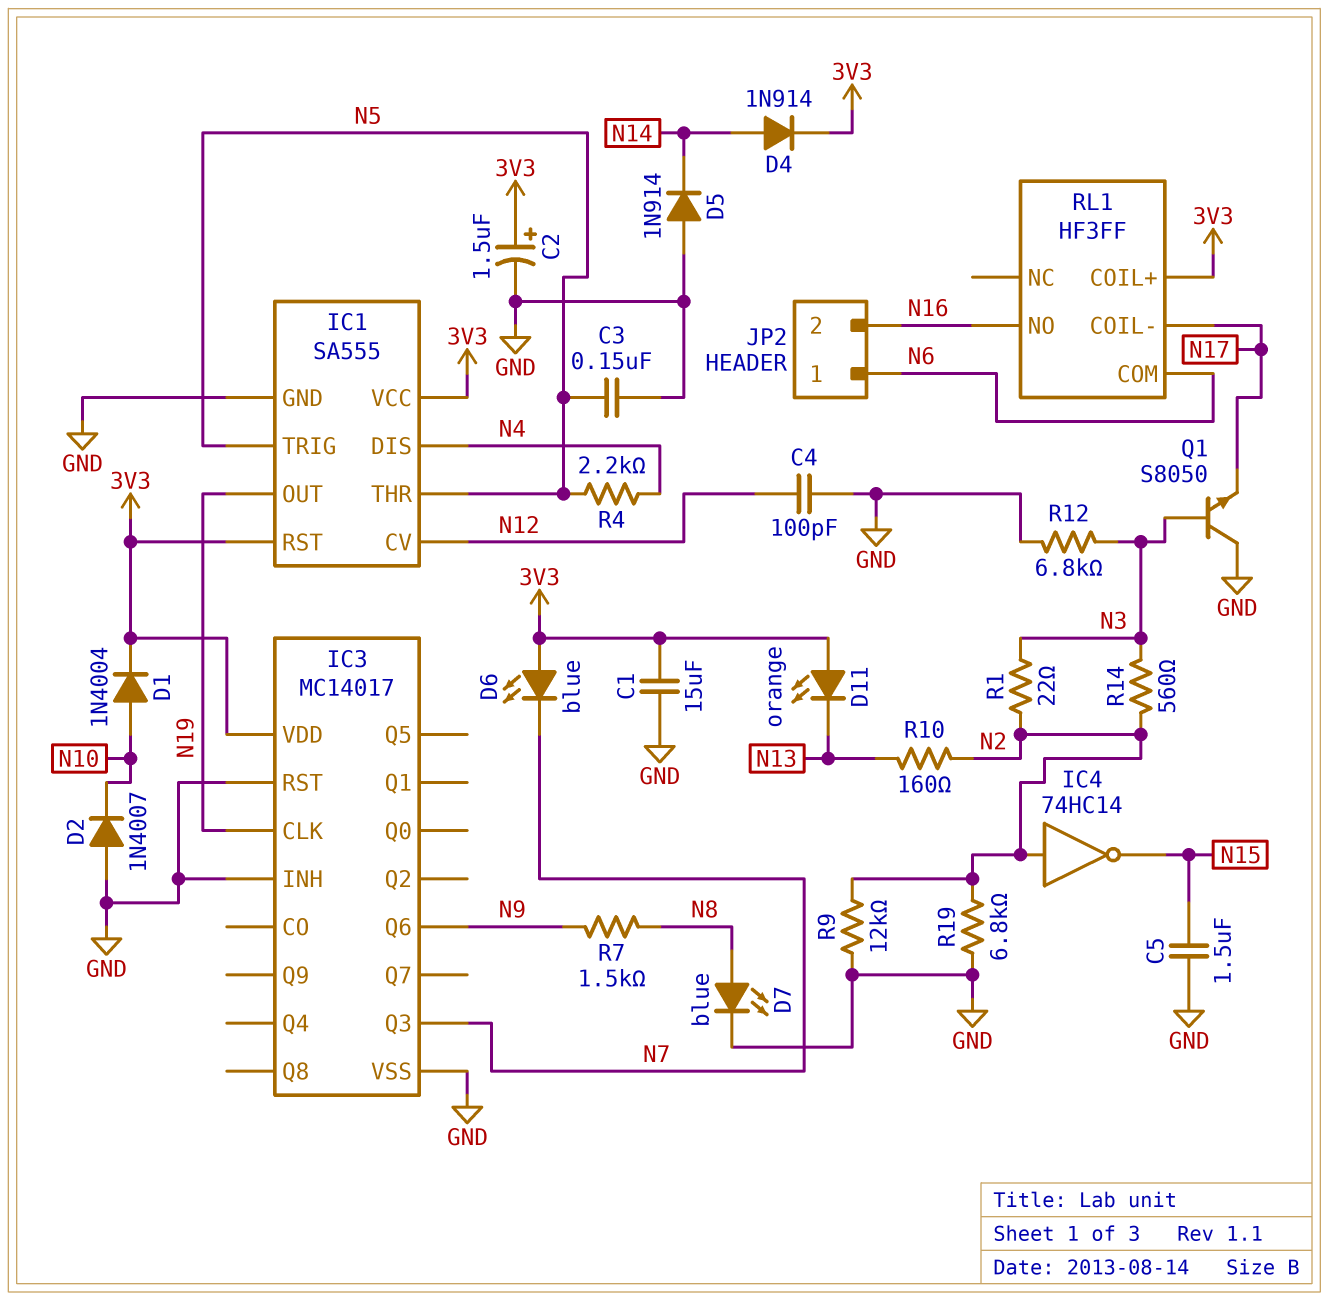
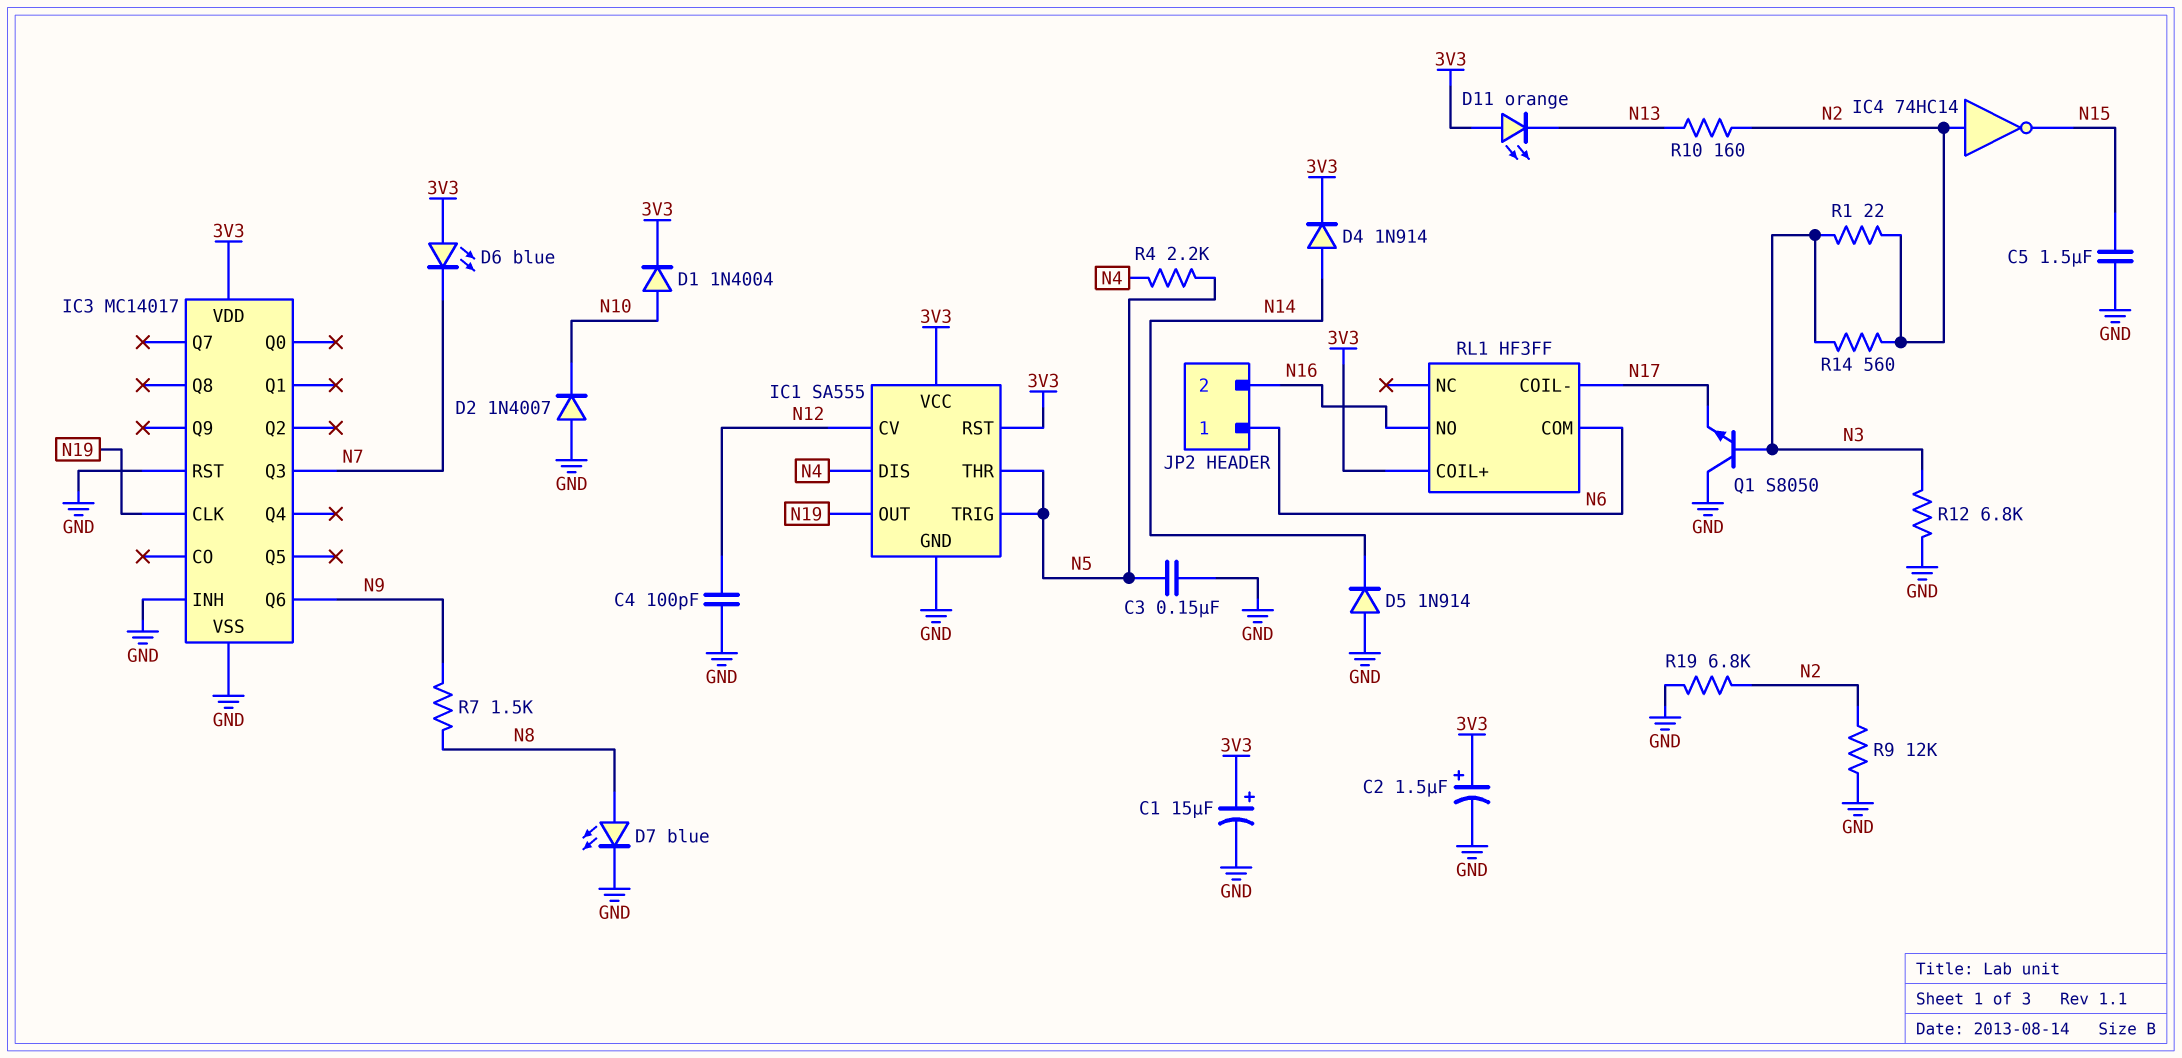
C1: 15uF (3V3, GND) -> 15uF (plus 3V3, minus GND)

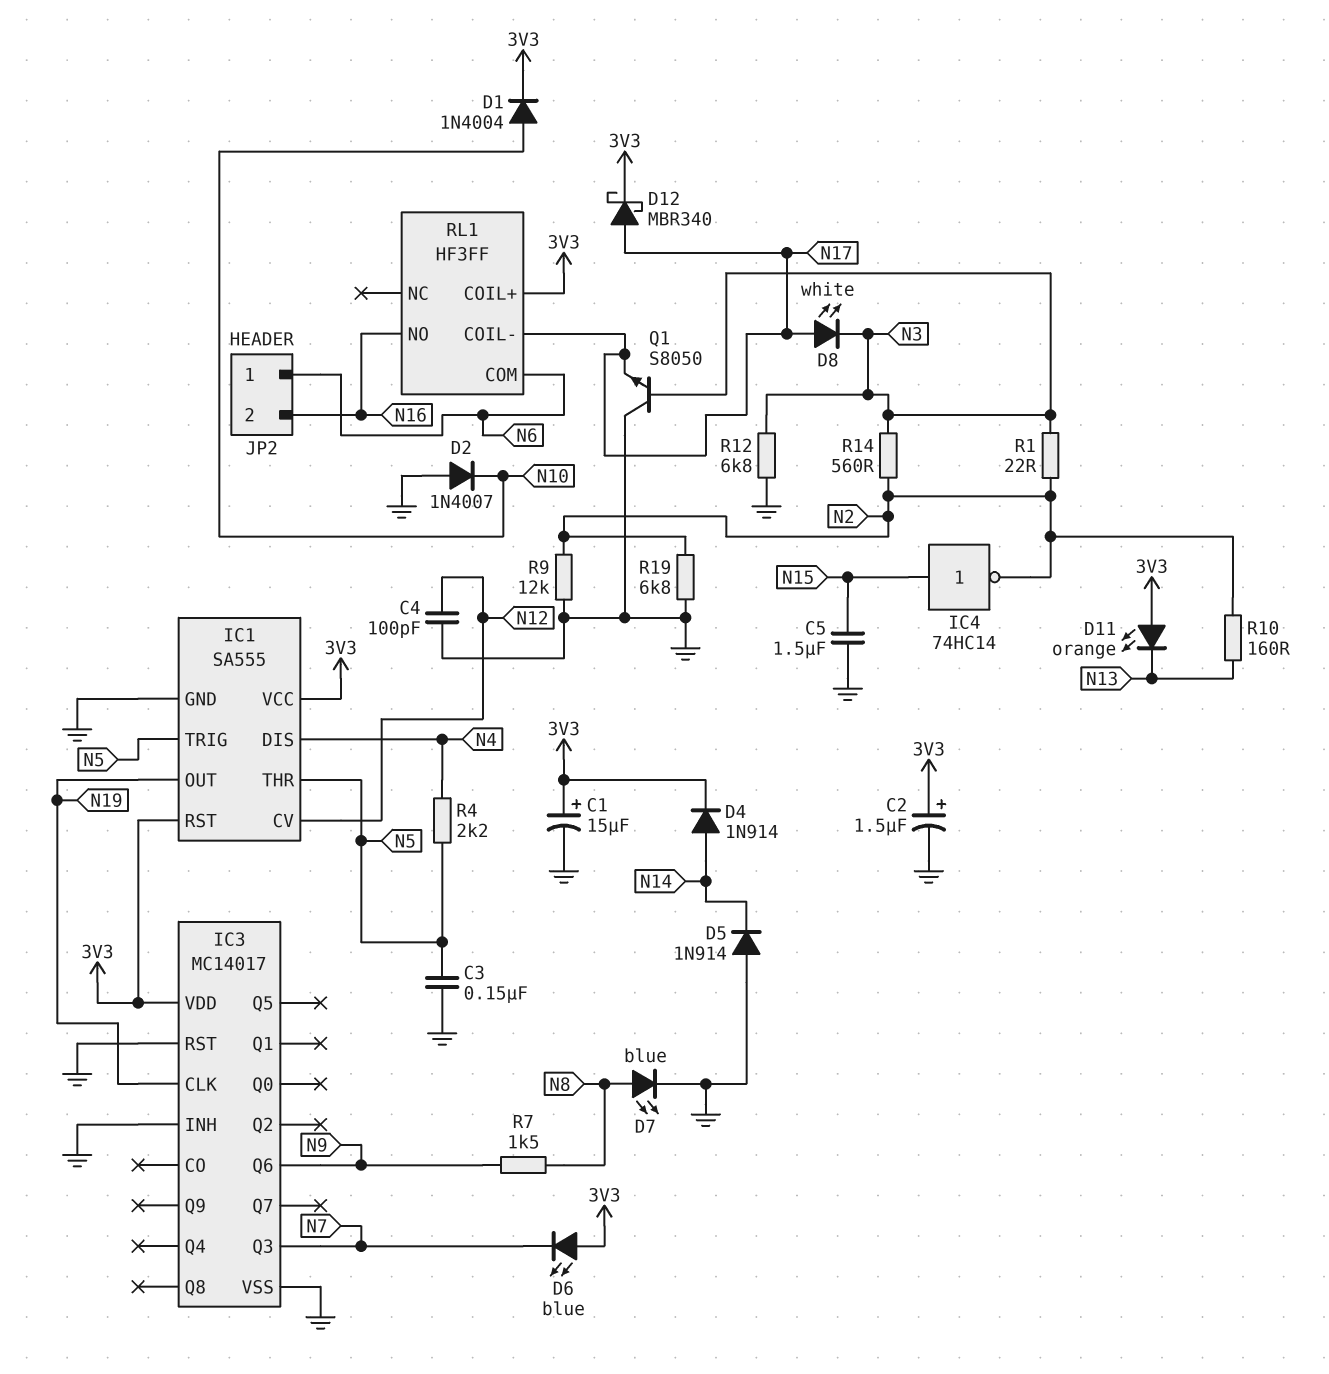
D8: none -> LED white (A N17, K N3)
D12: none -> schottky MBR340 (A N17, K 3V3)
IC4: NOT 74HC14 (in N2, out N15) -> NOT 74HC14 (in N15, out N2)

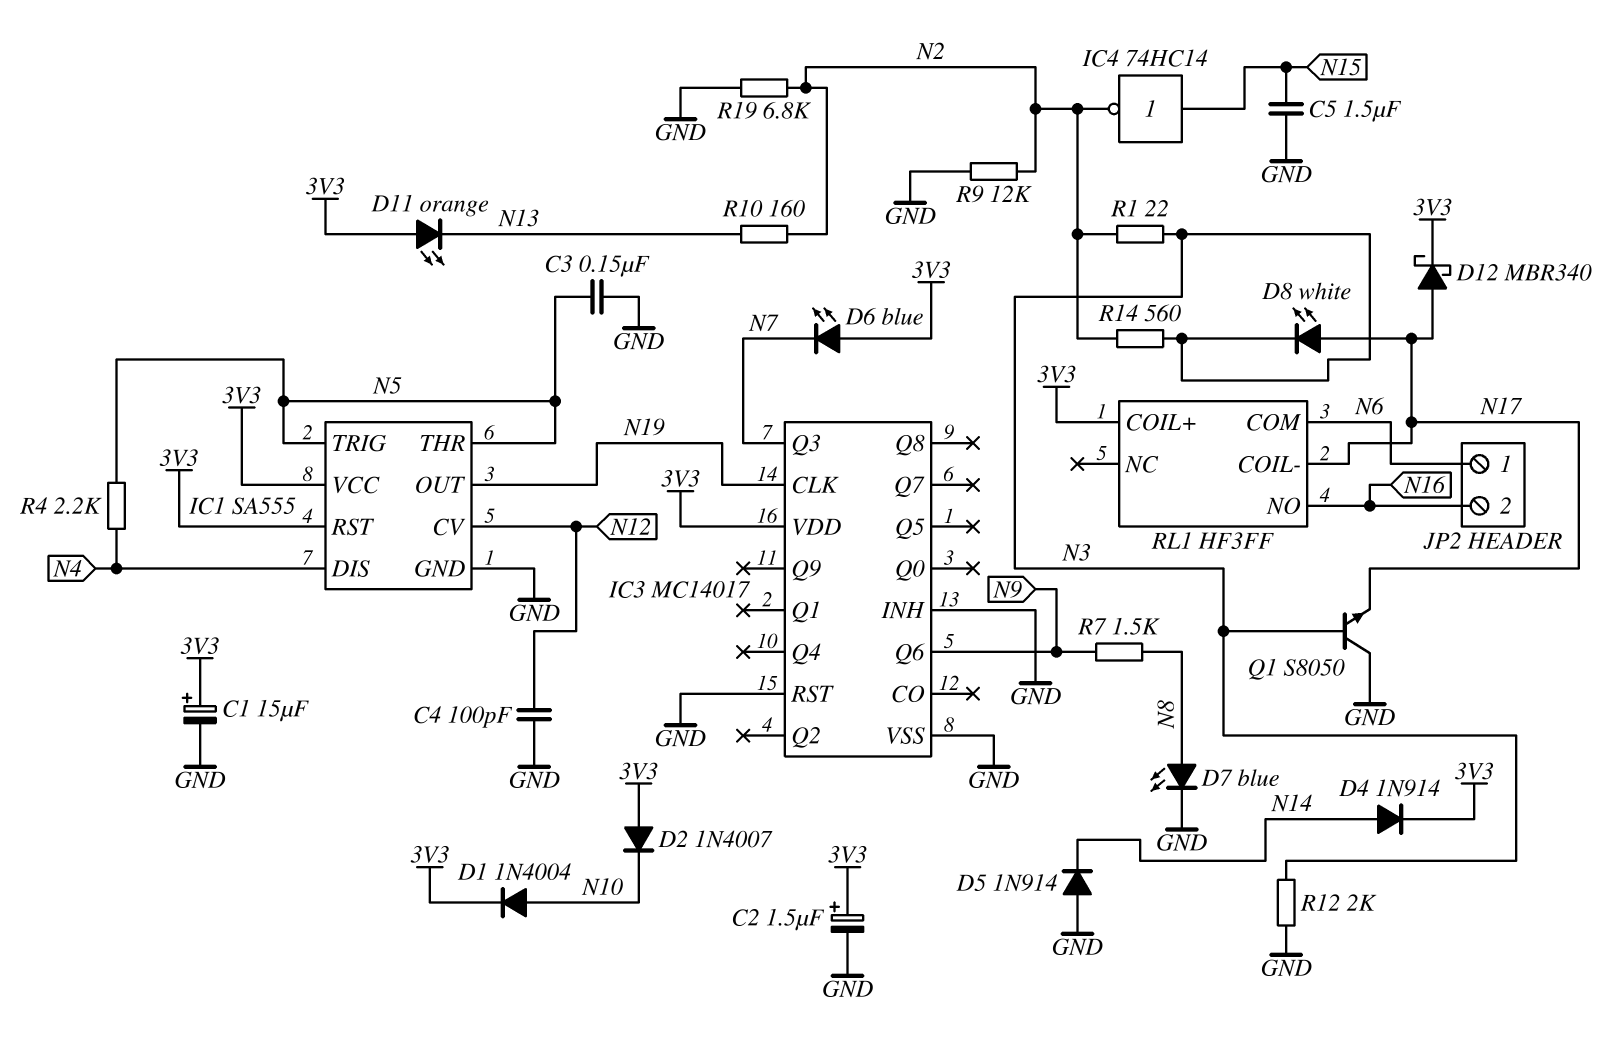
D2: diode 1N4007 (A GND, K N10) -> diode 1N4007 (A 3V3, K N10)
R12: 6.8k (GND, N3) -> 2k (GND, N3)

